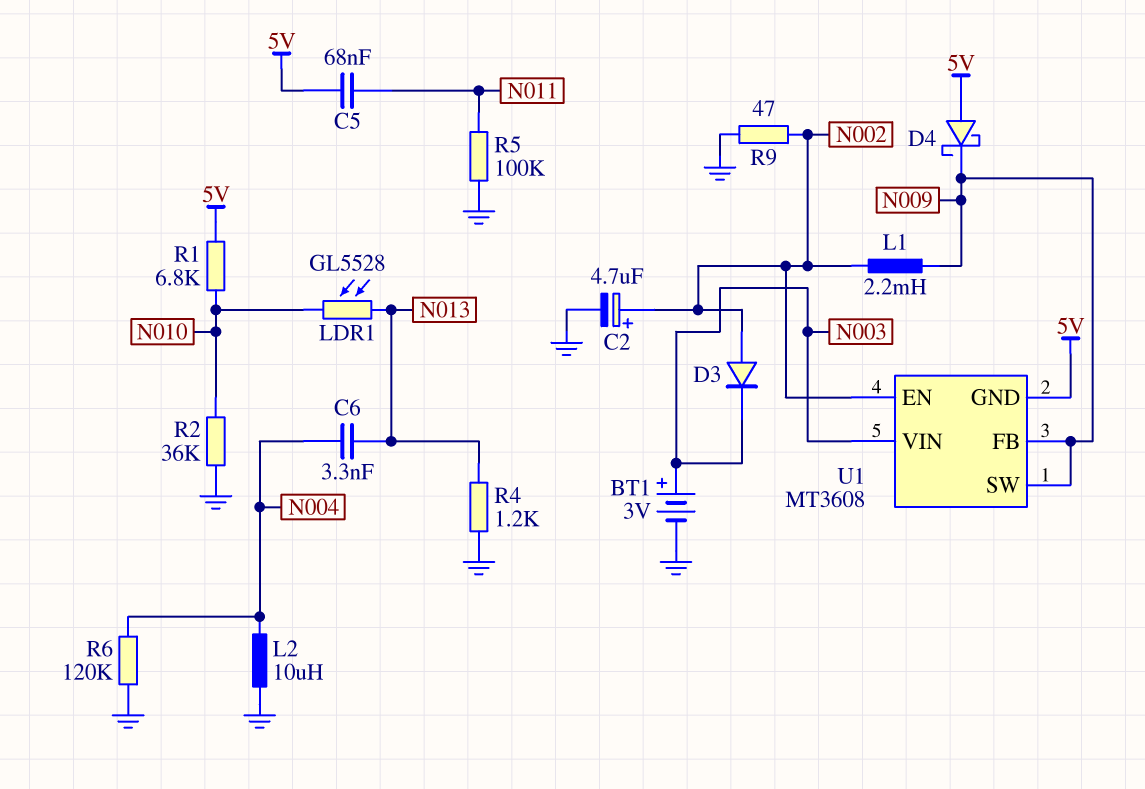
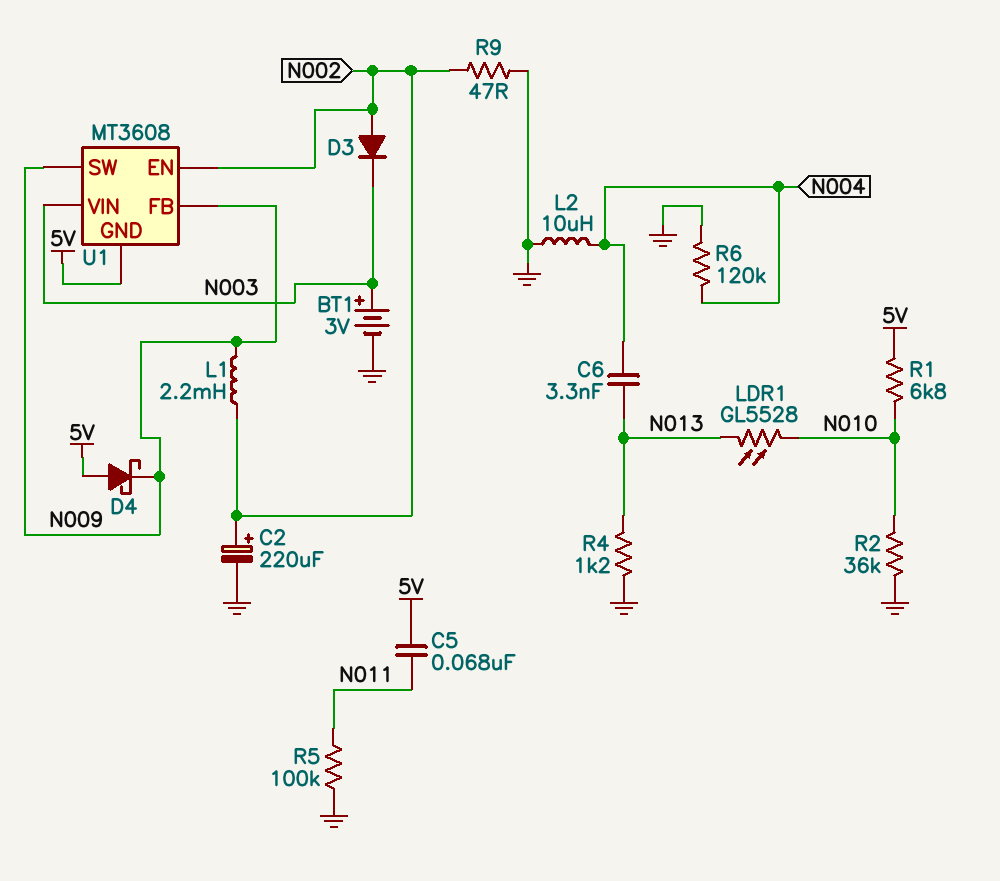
C2: 4.7uF (plus N002, minus GND) -> 220uF (plus N002, minus GND)

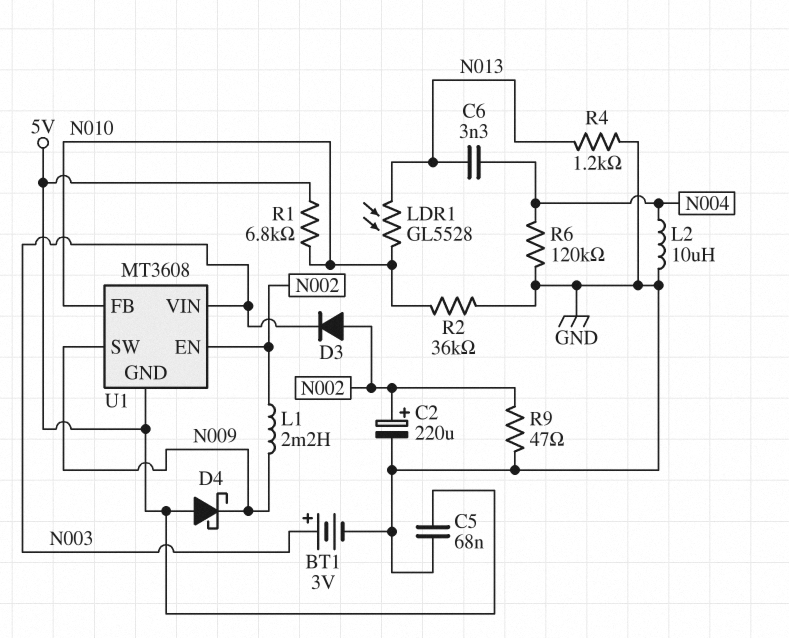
C5: 68nF (5V, N011) -> 68nF (5V, GND)
R5: 100k (GND, N011) -> none
U1 pin FB: N009 -> N010

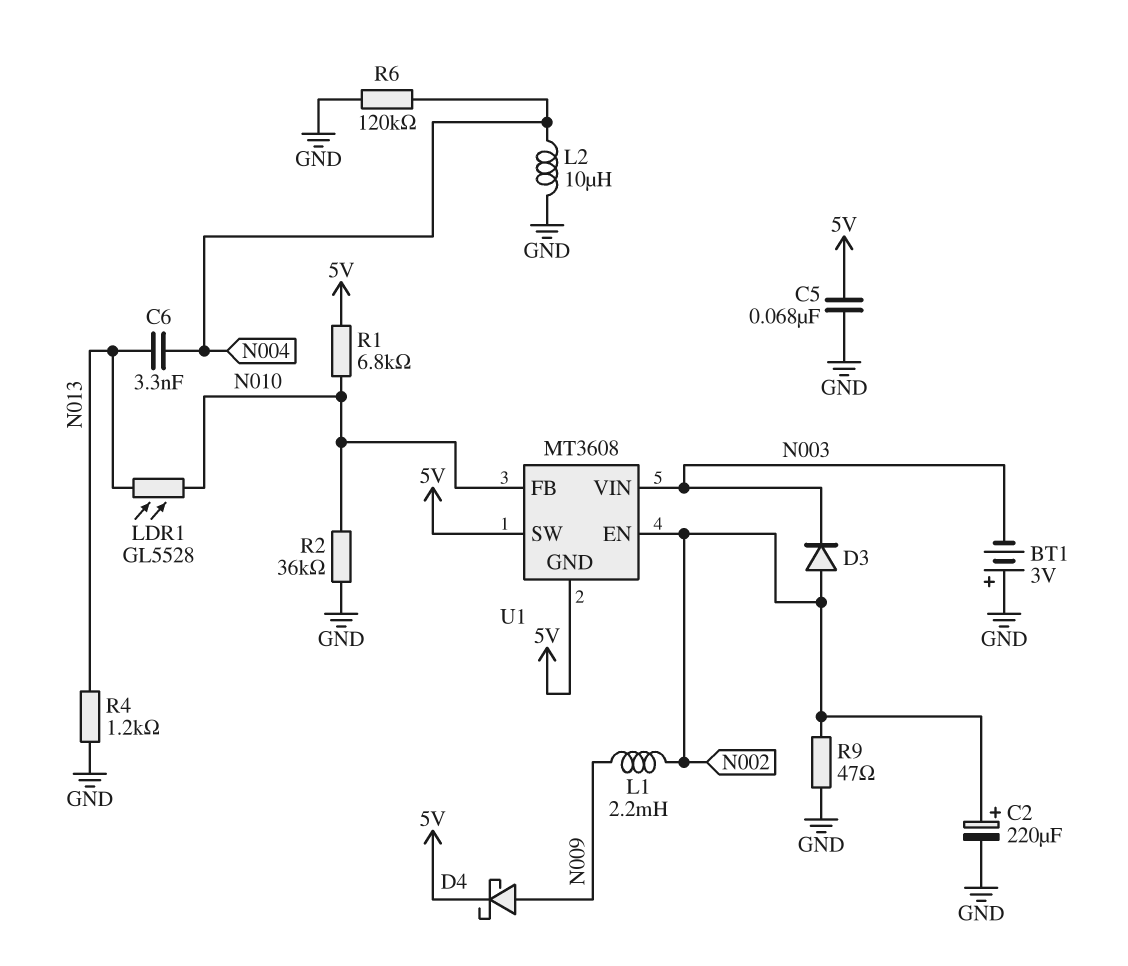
BT1: 3V (plus N003, minus GND) -> 3V (plus GND, minus N003)
D4: schottky (A 5V, K N009) -> schottky (A N009, K 5V)
U1 pin SW: N009 -> 5V

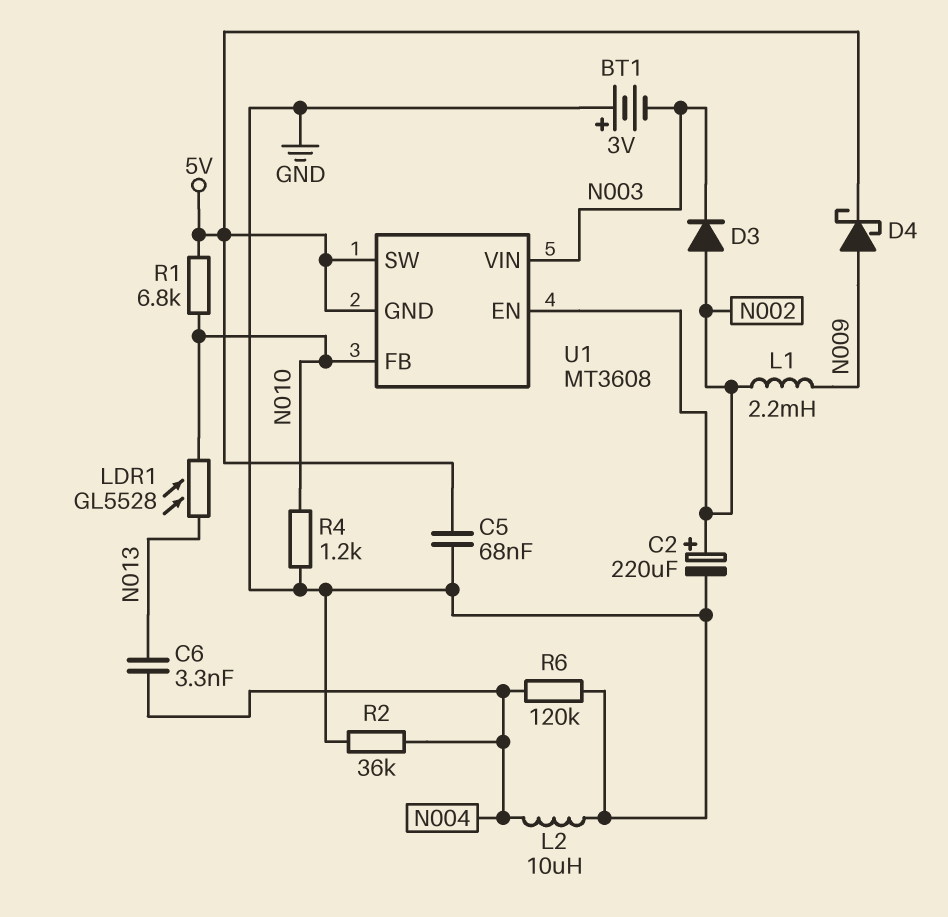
R2: 36k (GND, N010) -> 36k (GND, N004)
R4: 1.2k (GND, N013) -> 1.2k (GND, N010)
R9: 47 (GND, N002) -> none

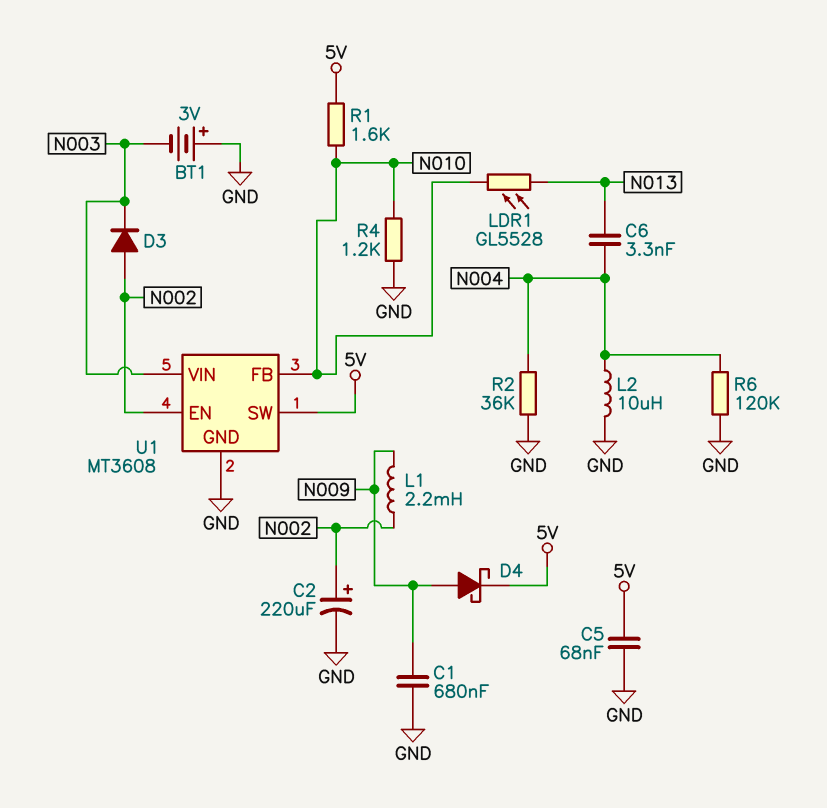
C1: none -> 680nF (GND, N009)
R1: 6.8k (5V, N010) -> 1.6k (5V, N010)
U1 pin GND: 5V -> GND

